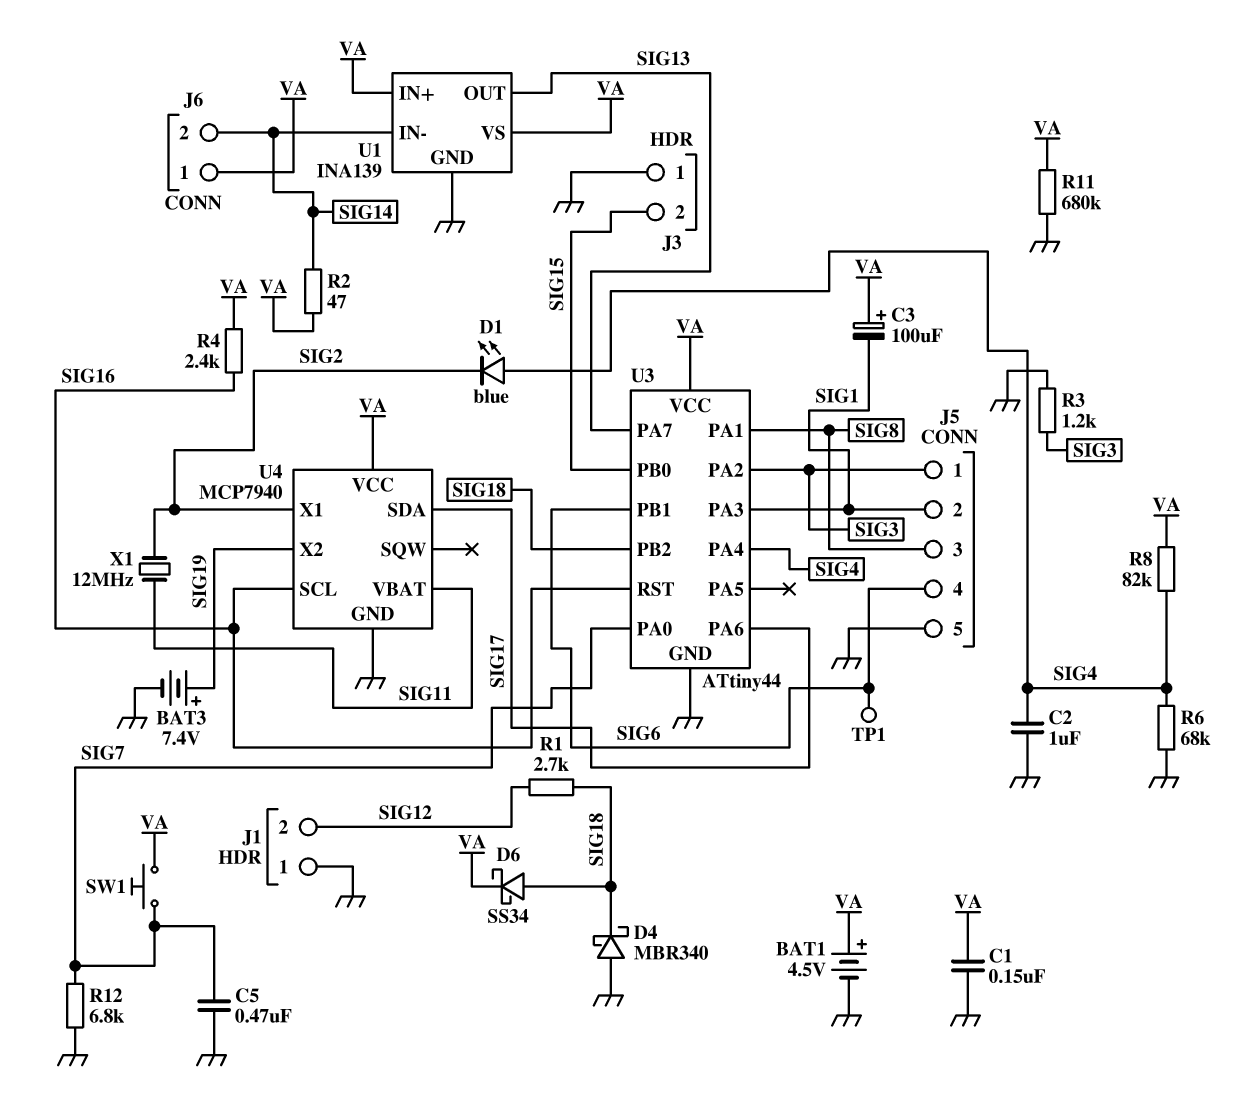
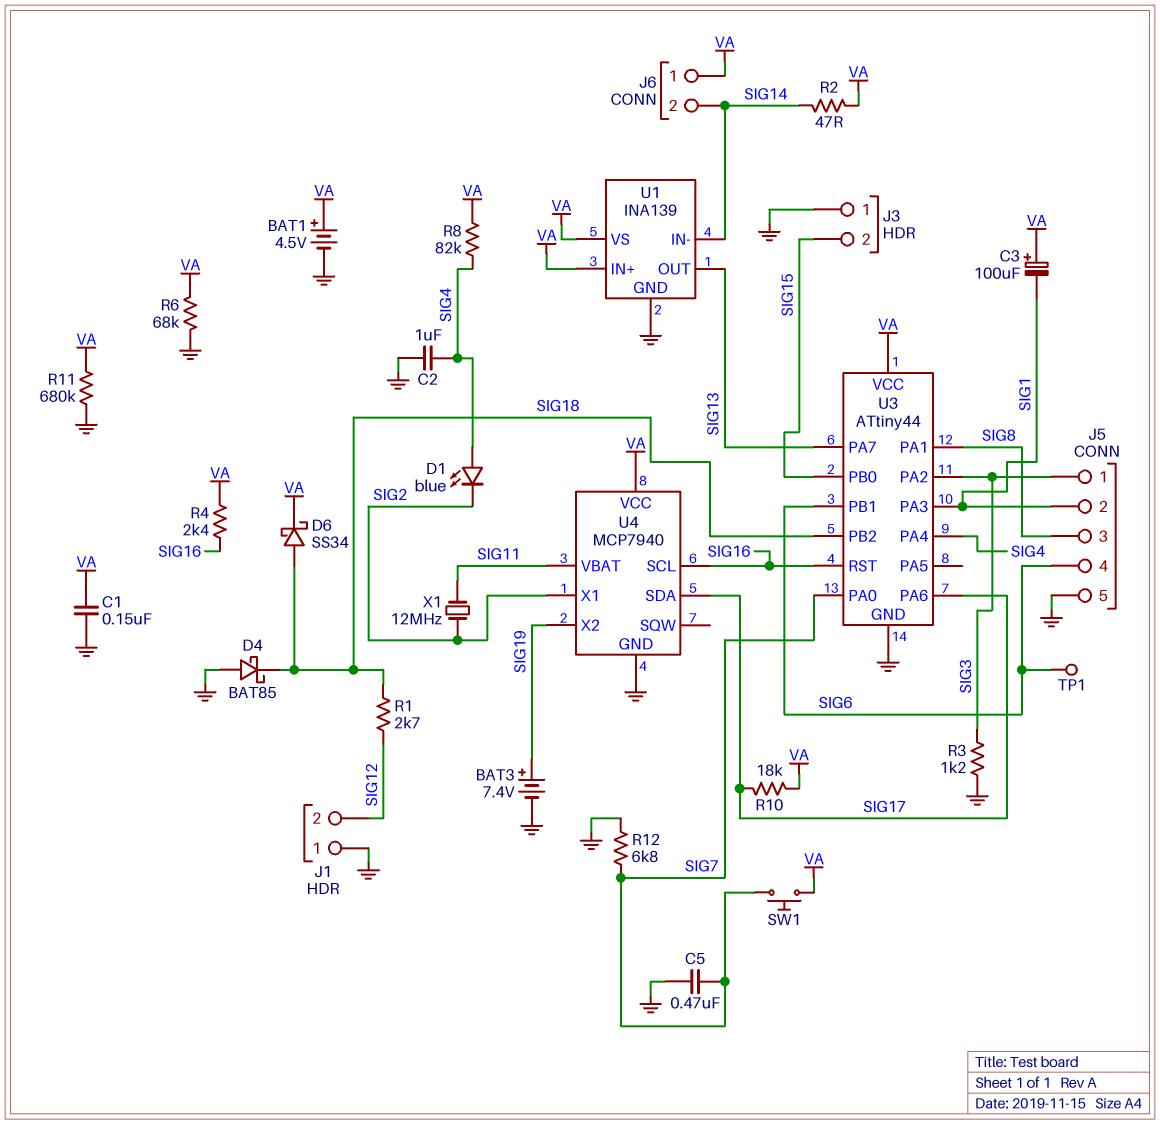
D4: schottky MBR340 (A GND, K SIG18) -> schottky BAT85 (A GND, K SIG18)
R6: 68k (GND, SIG4) -> 68k (GND, VA)
R10: none -> 18k (SIG17, VA)

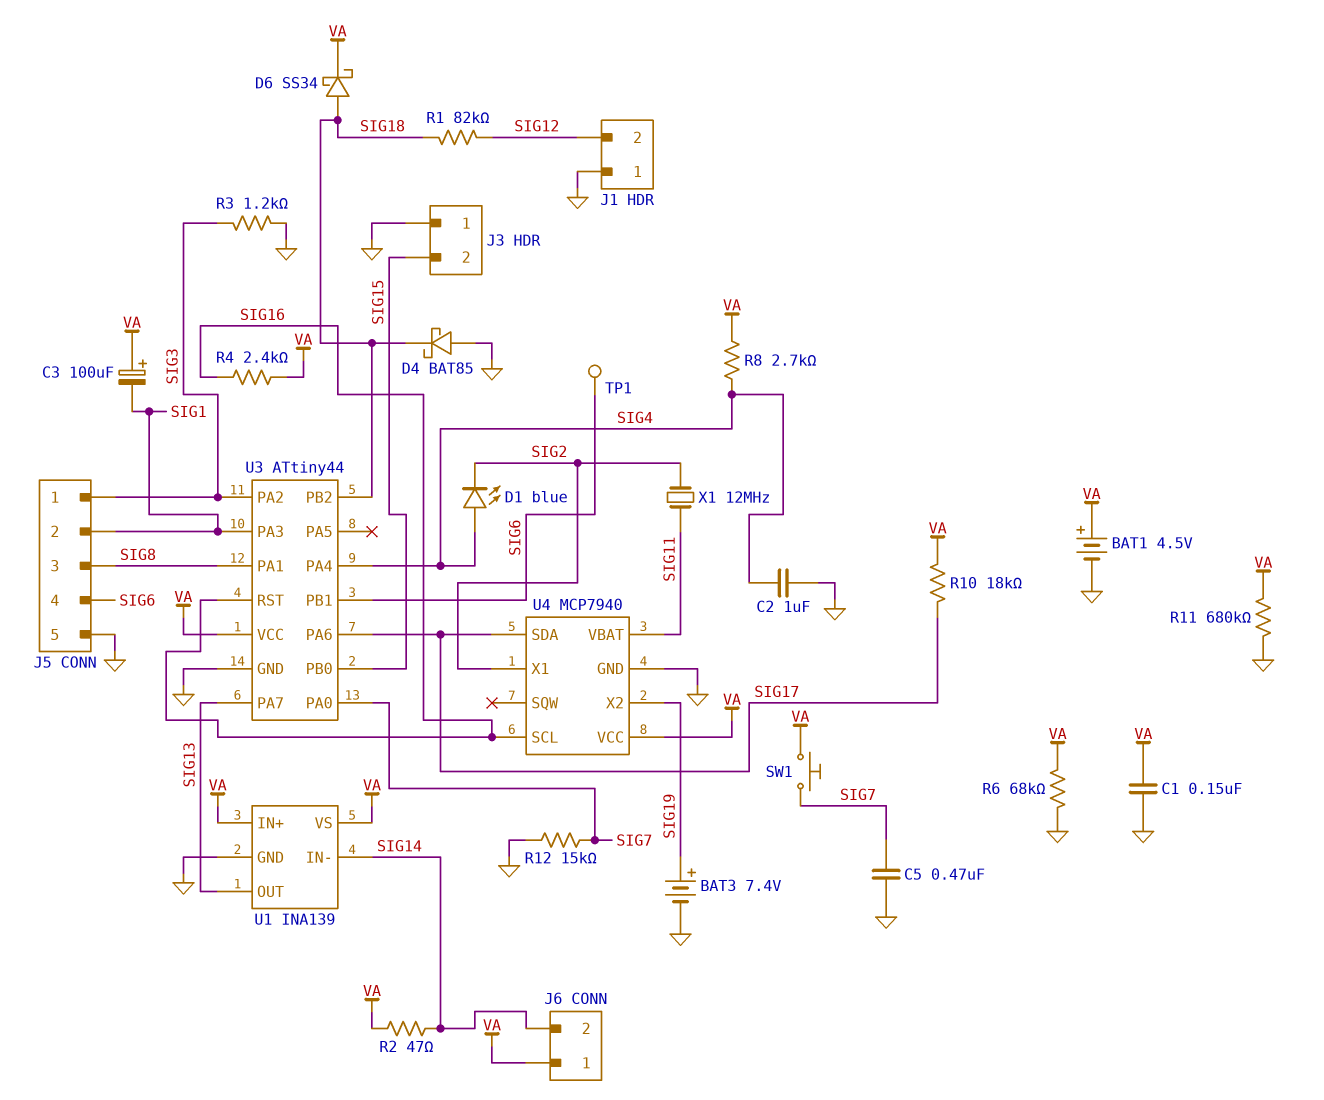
R1: 2.7k (SIG12, SIG18) -> 82k (SIG12, SIG18)
R8: 82k (SIG4, VA) -> 2.7k (SIG4, VA)
R12: 6.8k (GND, SIG7) -> 15k (GND, SIG7)

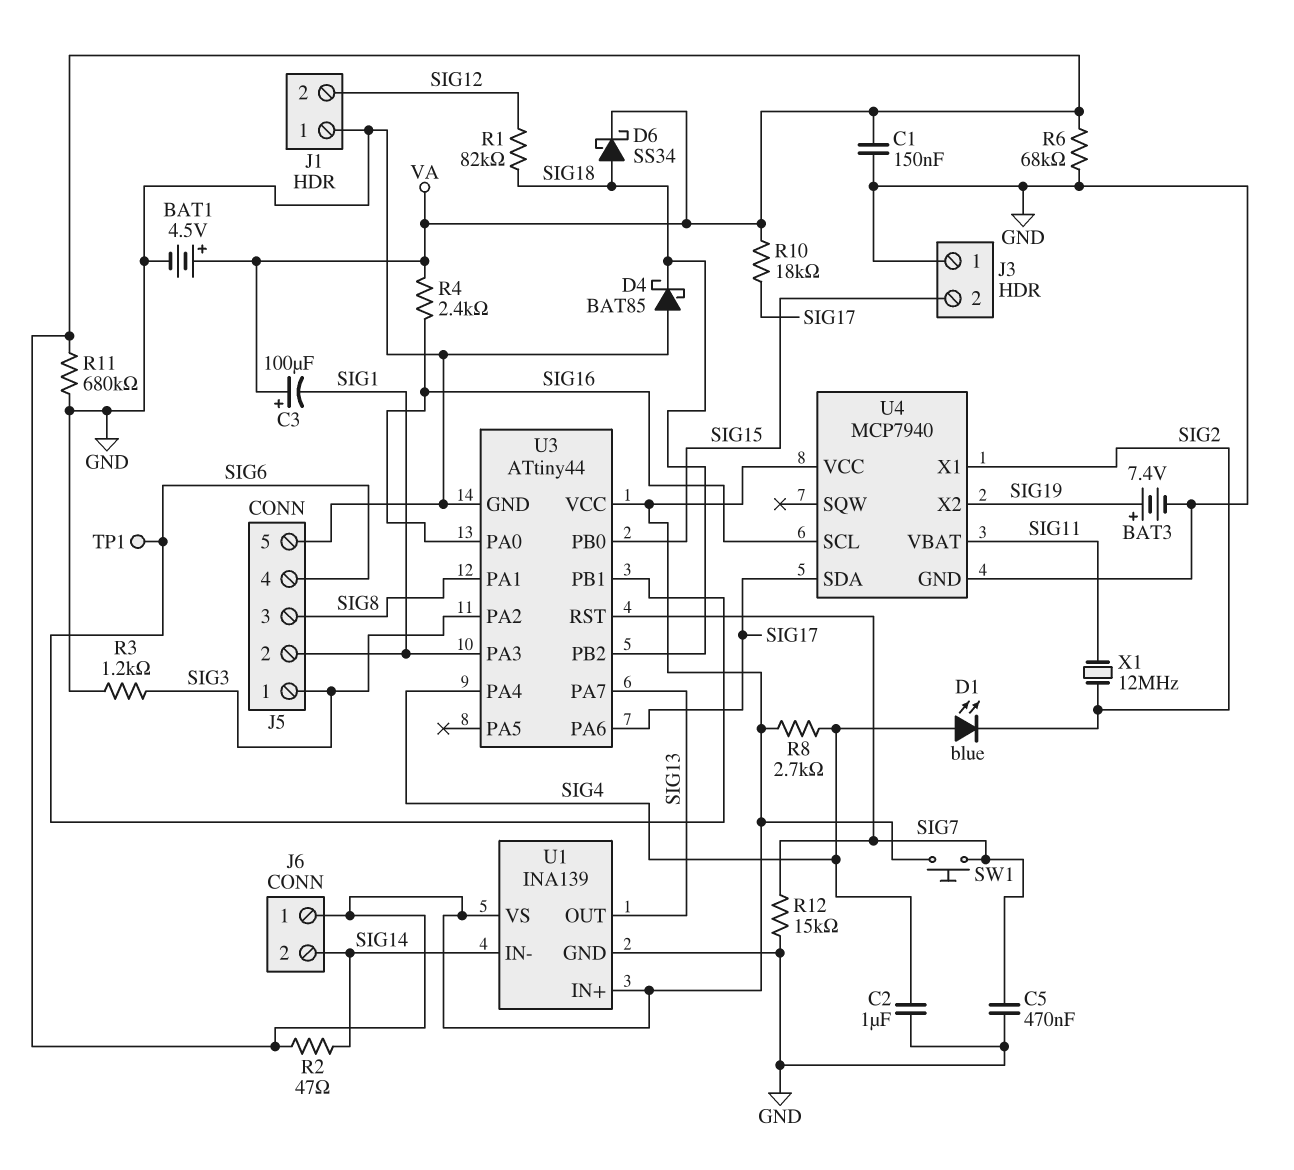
U3 pin PA0: SIG7 -> SIG16
U3 pin RST: SIG16 -> SIG7

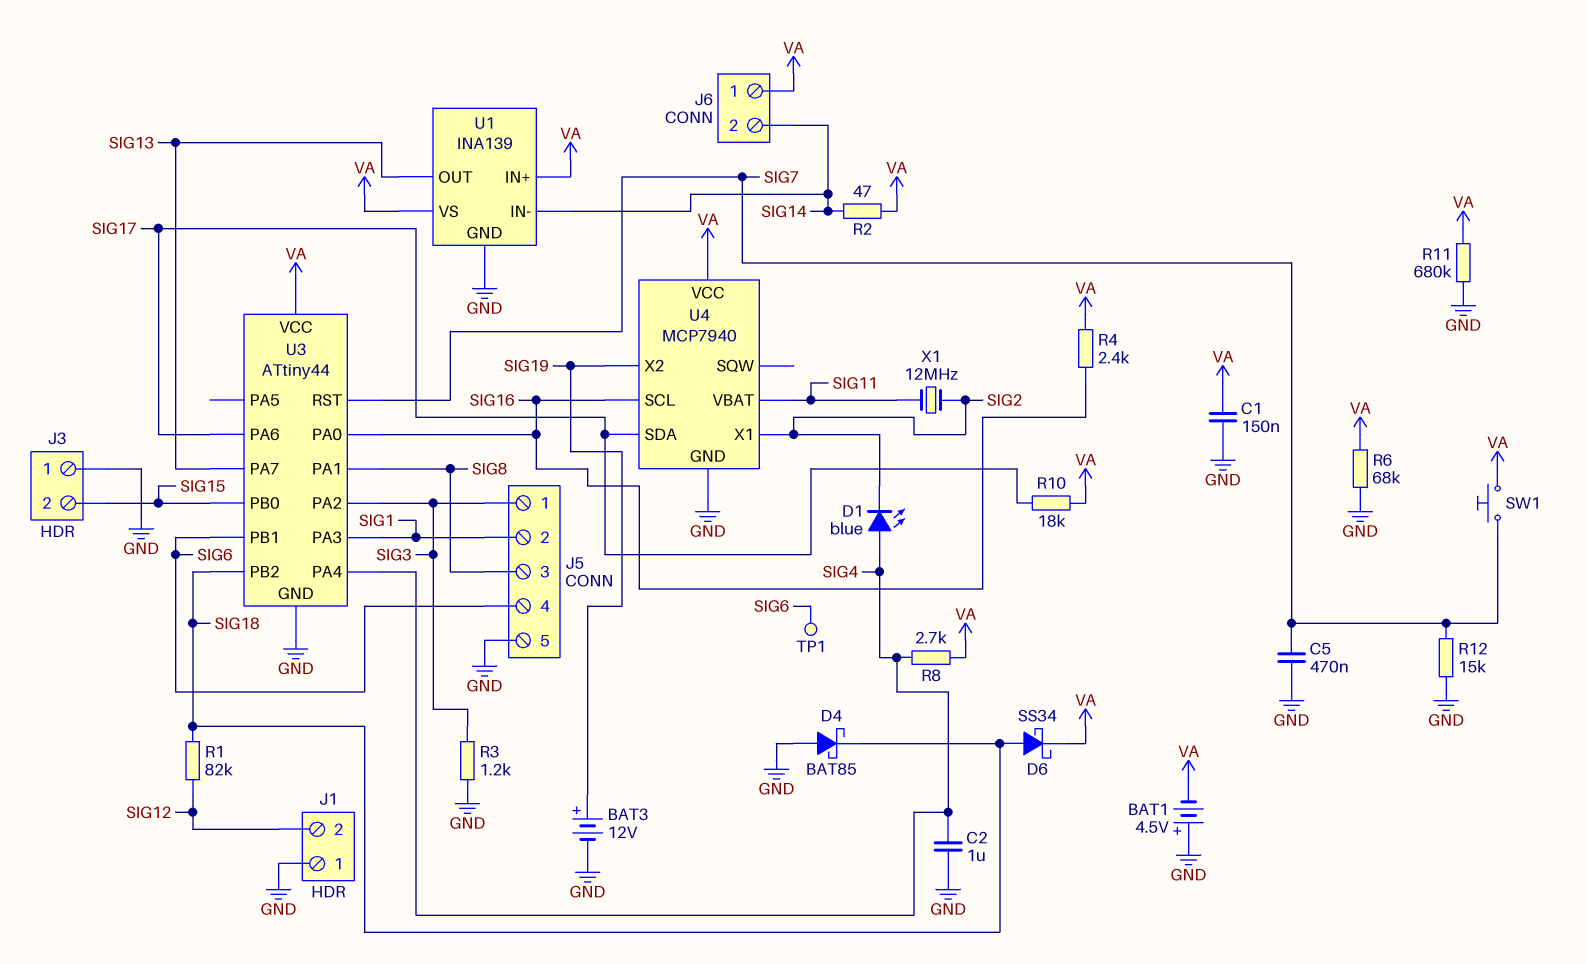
BAT1: 4.5V (plus VA, minus GND) -> 4.5V (plus GND, minus VA)
BAT3: 7.4V (plus SIG19, minus GND) -> 12V (plus SIG19, minus GND)
C3: 100uF (plus VA, minus SIG1) -> none

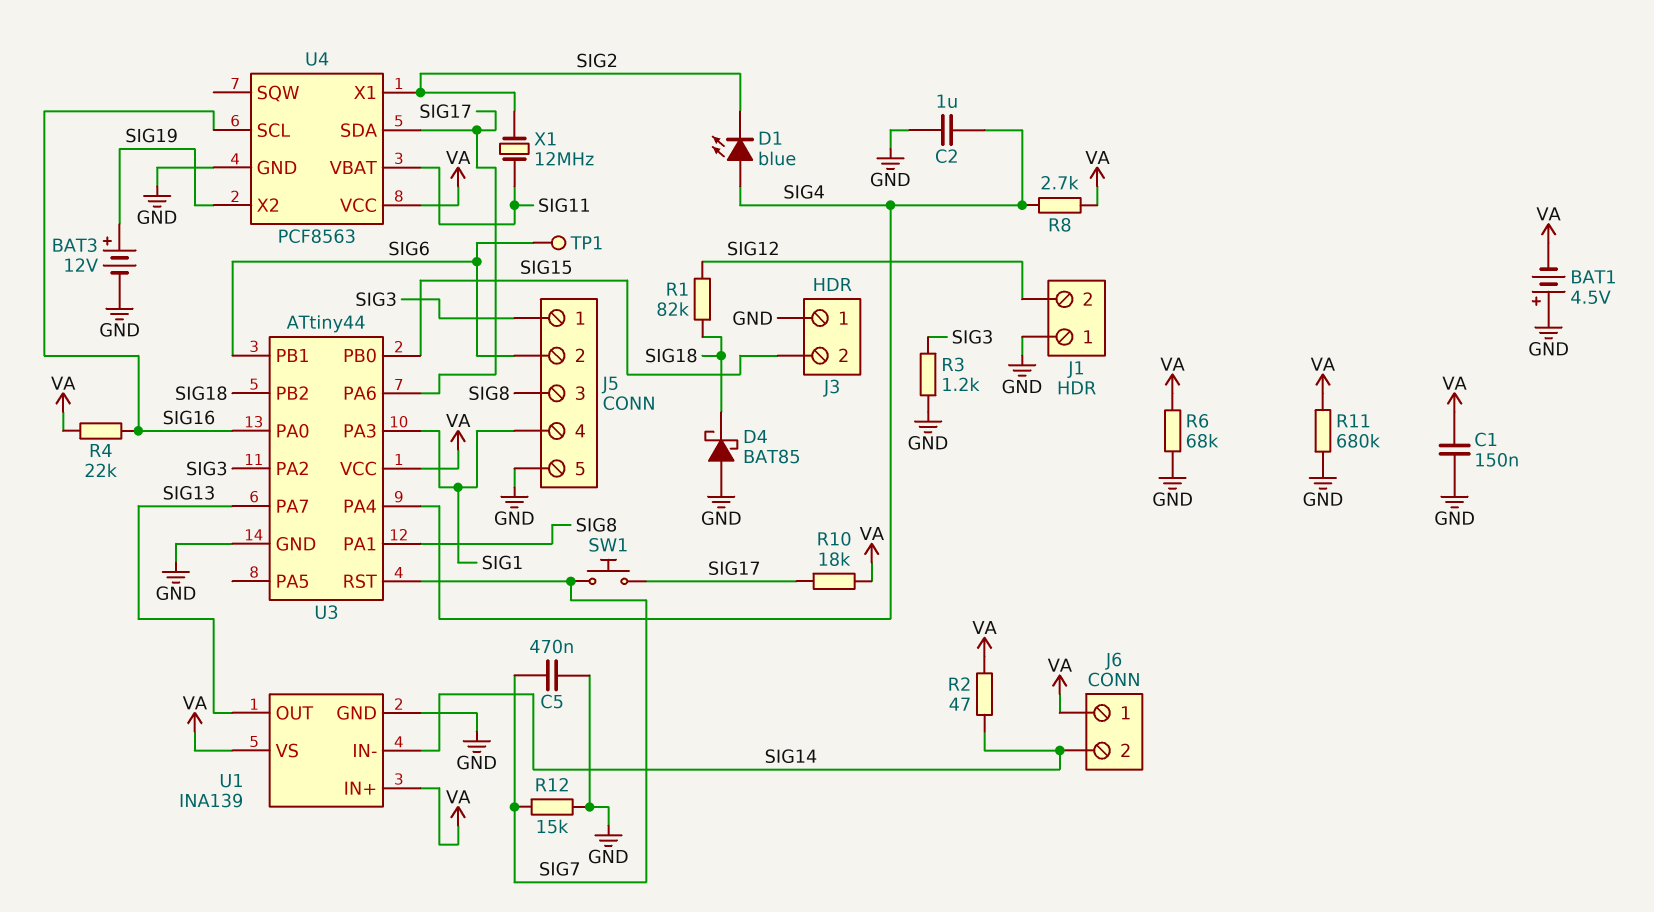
D6: schottky SS34 (A SIG18, K VA) -> none
J5 pin 2: SIG1 -> SIG6
J5 pin 4: SIG6 -> SIG1
R4: 2.4k (SIG16, VA) -> 22k (SIG16, VA)
SW1: button (SIG7, VA) -> button (SIG7, SIG17)
U4: MCP7940 -> PCF8563

